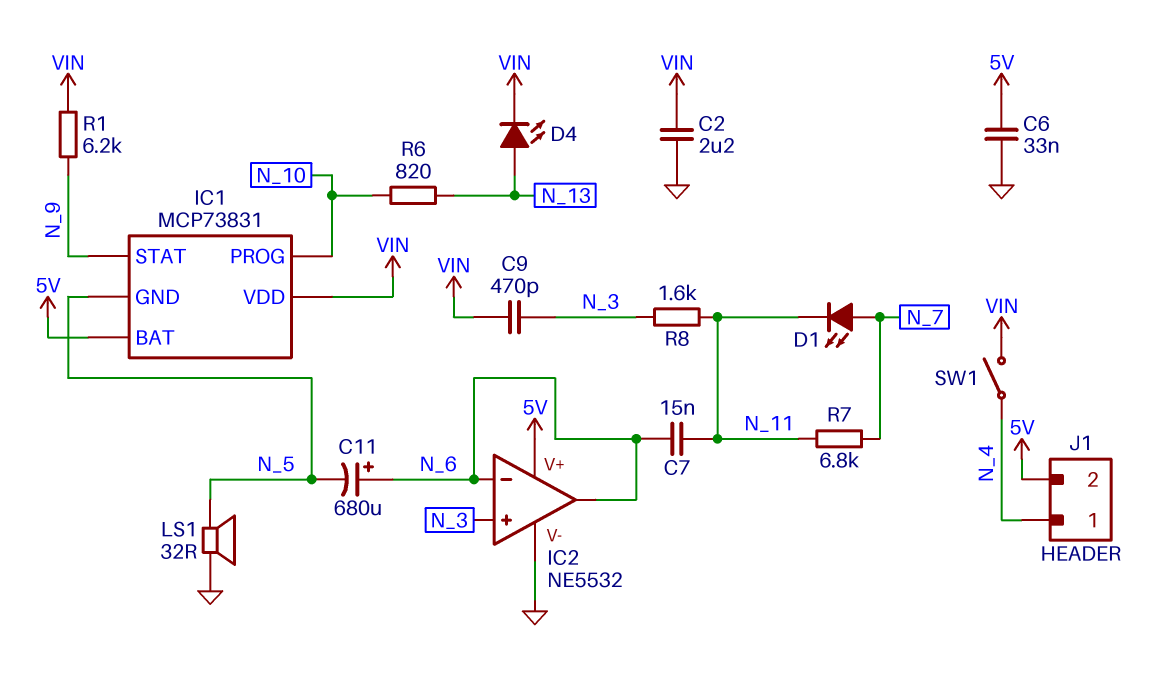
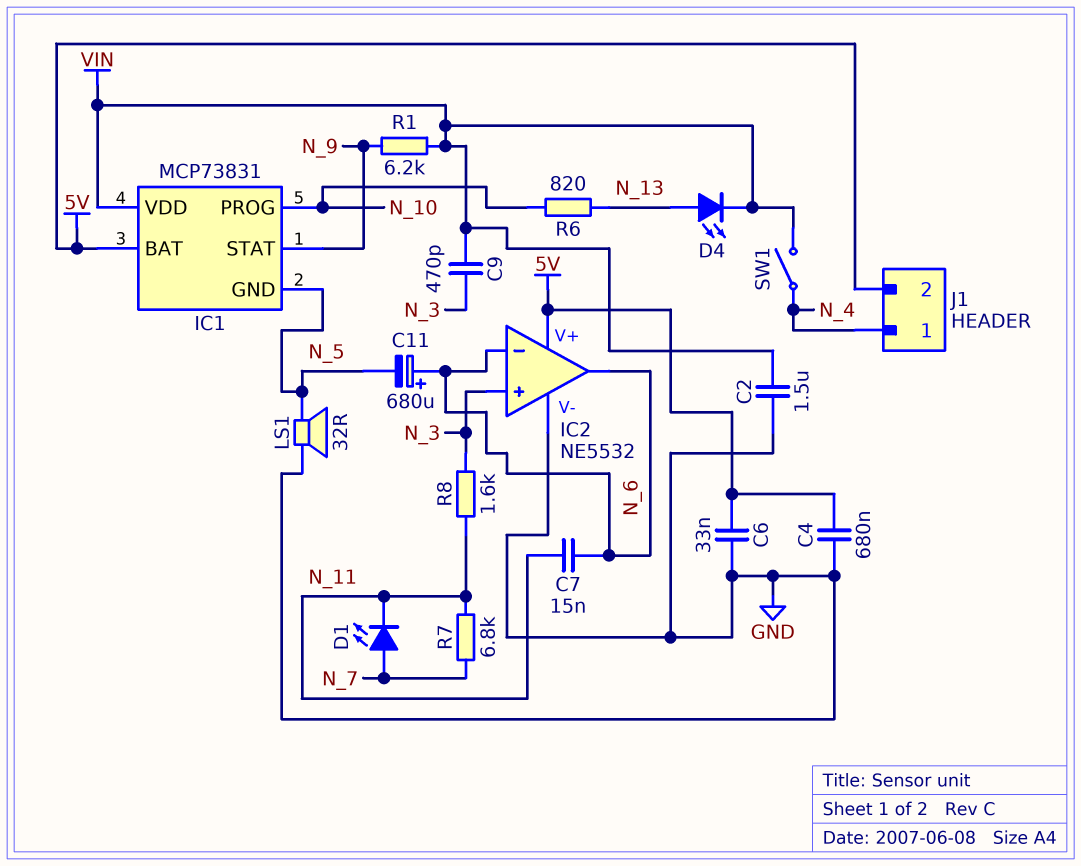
C2: 2.2uF (GND, VIN) -> 1.5uF (GND, VIN)
C4: none -> 680nF (5V, GND)

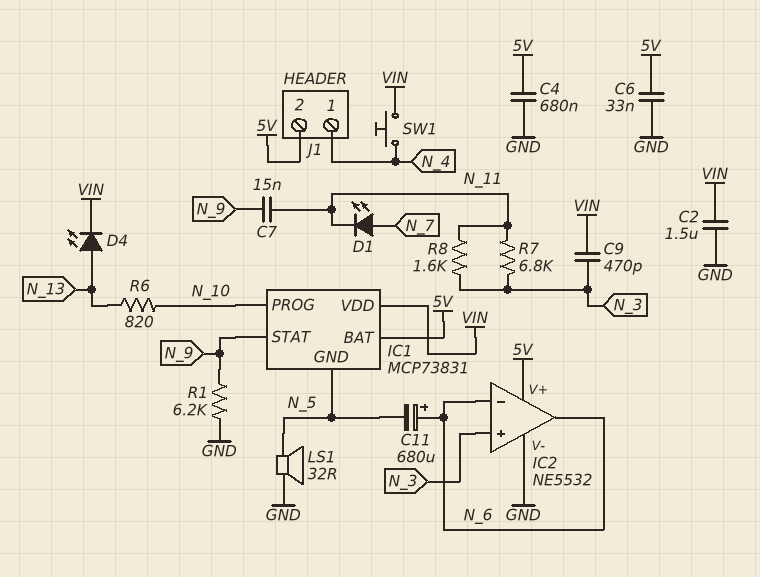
C7: 15nF (N_6, N_11) -> 15nF (N_9, N_11)
R1: 6.2k (N_9, VIN) -> 6.2k (GND, N_9)
R7: 6.8k (N_7, N_11) -> 6.8k (N_3, N_11)
SW1: switch (N_4, VIN) -> button (N_4, VIN)

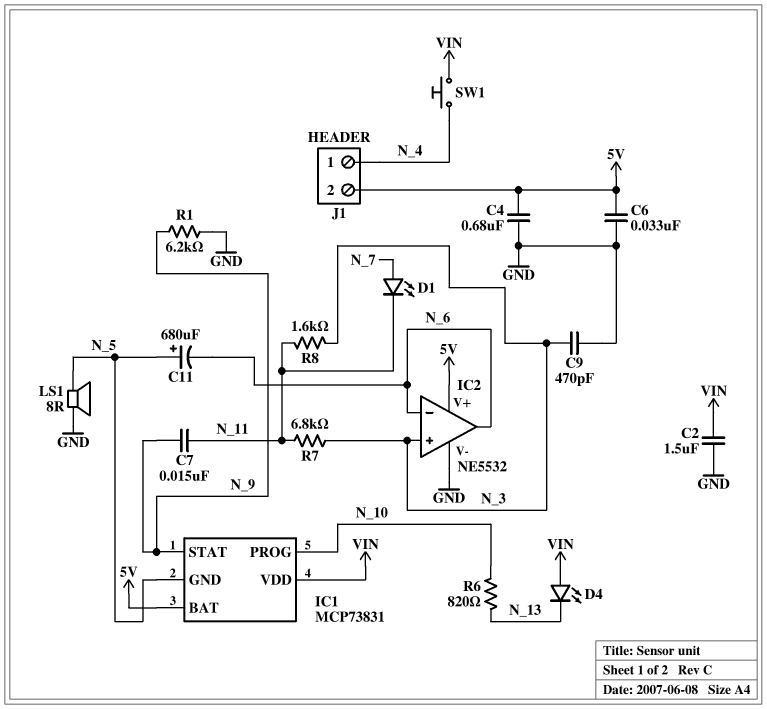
C9: 470pF (N_3, VIN) -> 470pF (GND, N_3)
C11: 680uF (plus N_6, minus N_5) -> 680uF (plus N_5, minus N_6)
D4: LED (A N_13, K VIN) -> LED (A VIN, K N_13)
LS1: speaker 32R (GND, N_5) -> speaker 8R (GND, N_5)

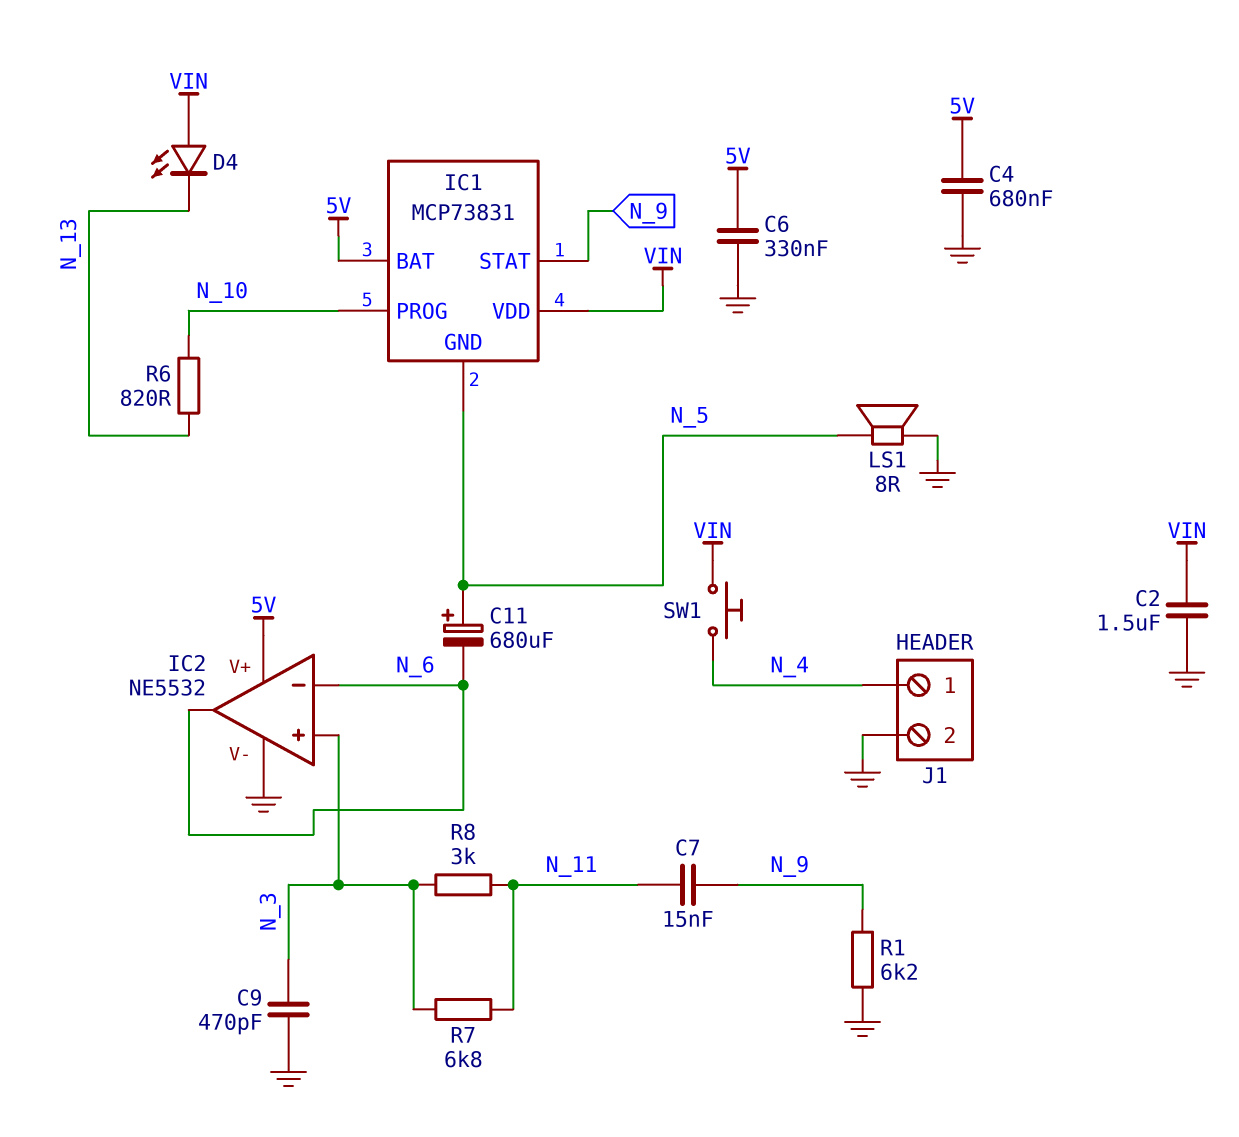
C6: 33nF (5V, GND) -> 330nF (5V, GND)
D1: LED (A N_7, K N_11) -> none
J1 pin 2: 5V -> GND
R8: 1.6k (N_3, N_11) -> 3k (N_3, N_11)

